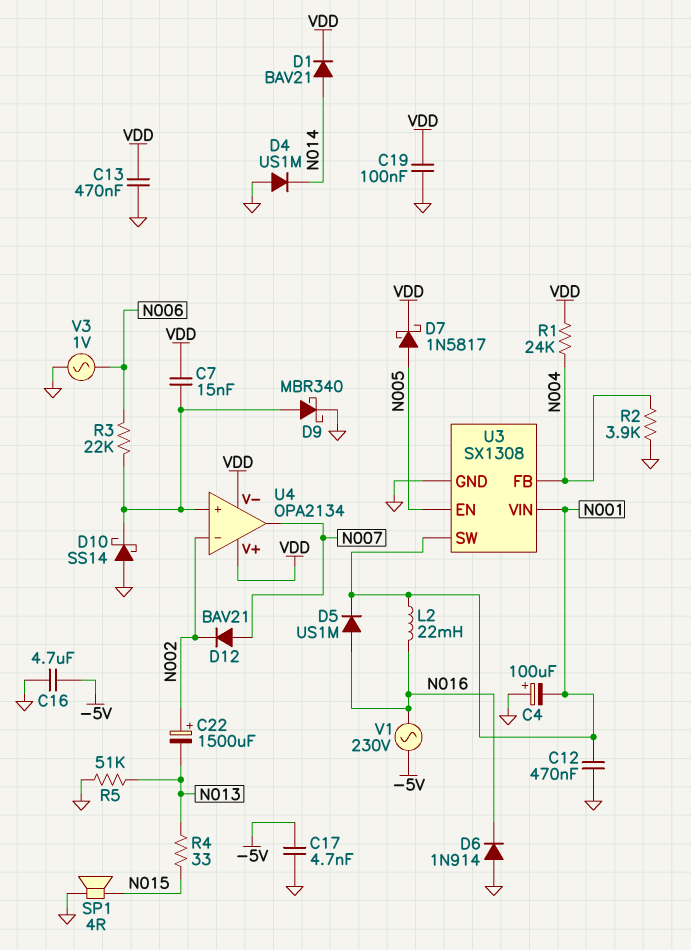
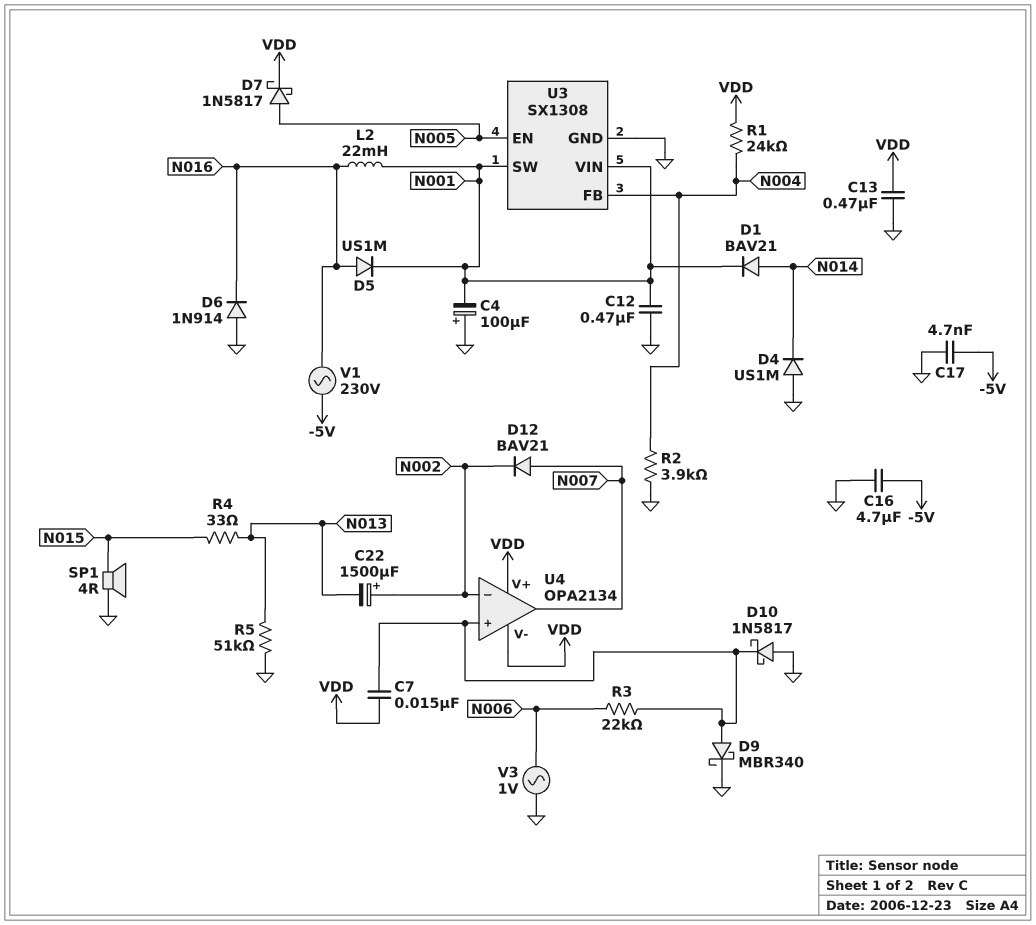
C19: 100nF (GND, VDD) -> none
D1: diode BAV21 (A N014, K VDD) -> diode BAV21 (A N014, K N001)
D10: schottky SS14 (A GND, K U4/in+) -> schottky 1N5817 (A GND, K U4/in+)

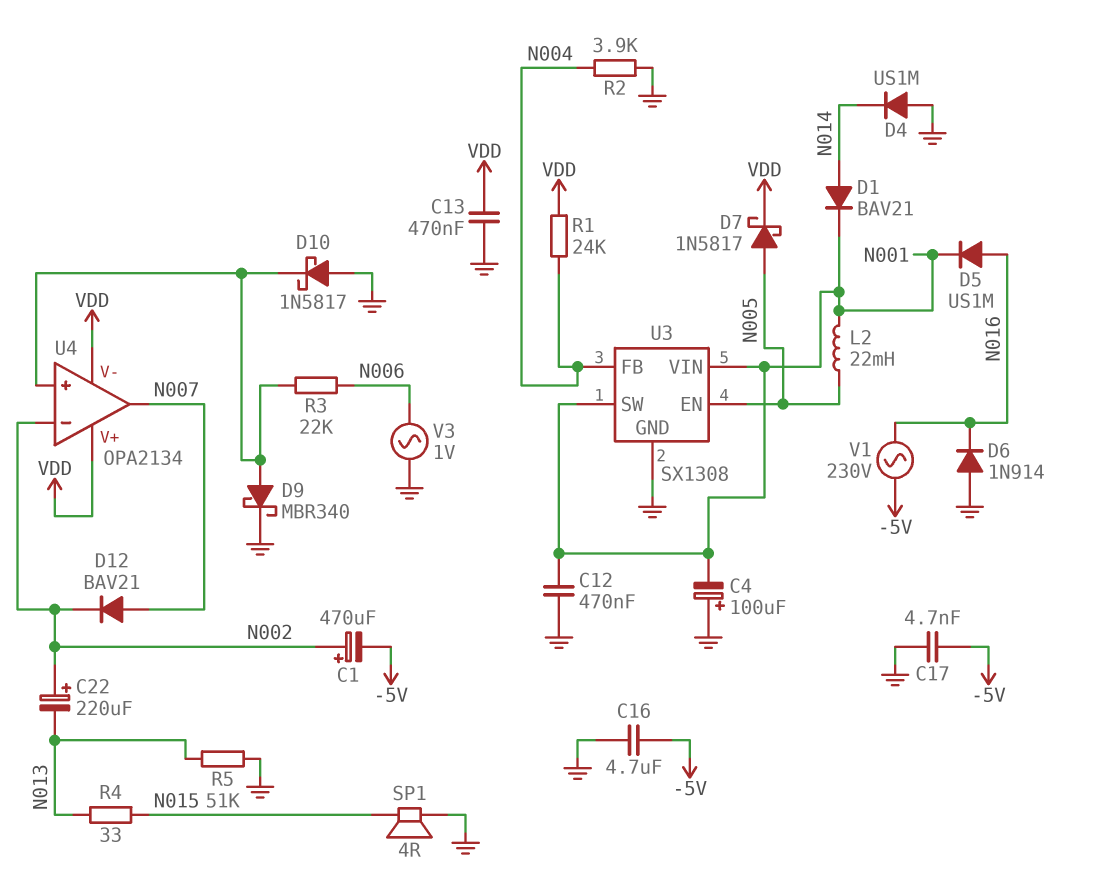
C1: none -> 470uF (plus N002, minus -5V)
C7: 15nF (U4/in+, VDD) -> none
C22: 1500uF (plus N002, minus N013) -> 220uF (plus N002, minus N013)
L2: 22mH (N001, N016) -> 22mH (N001, N005)

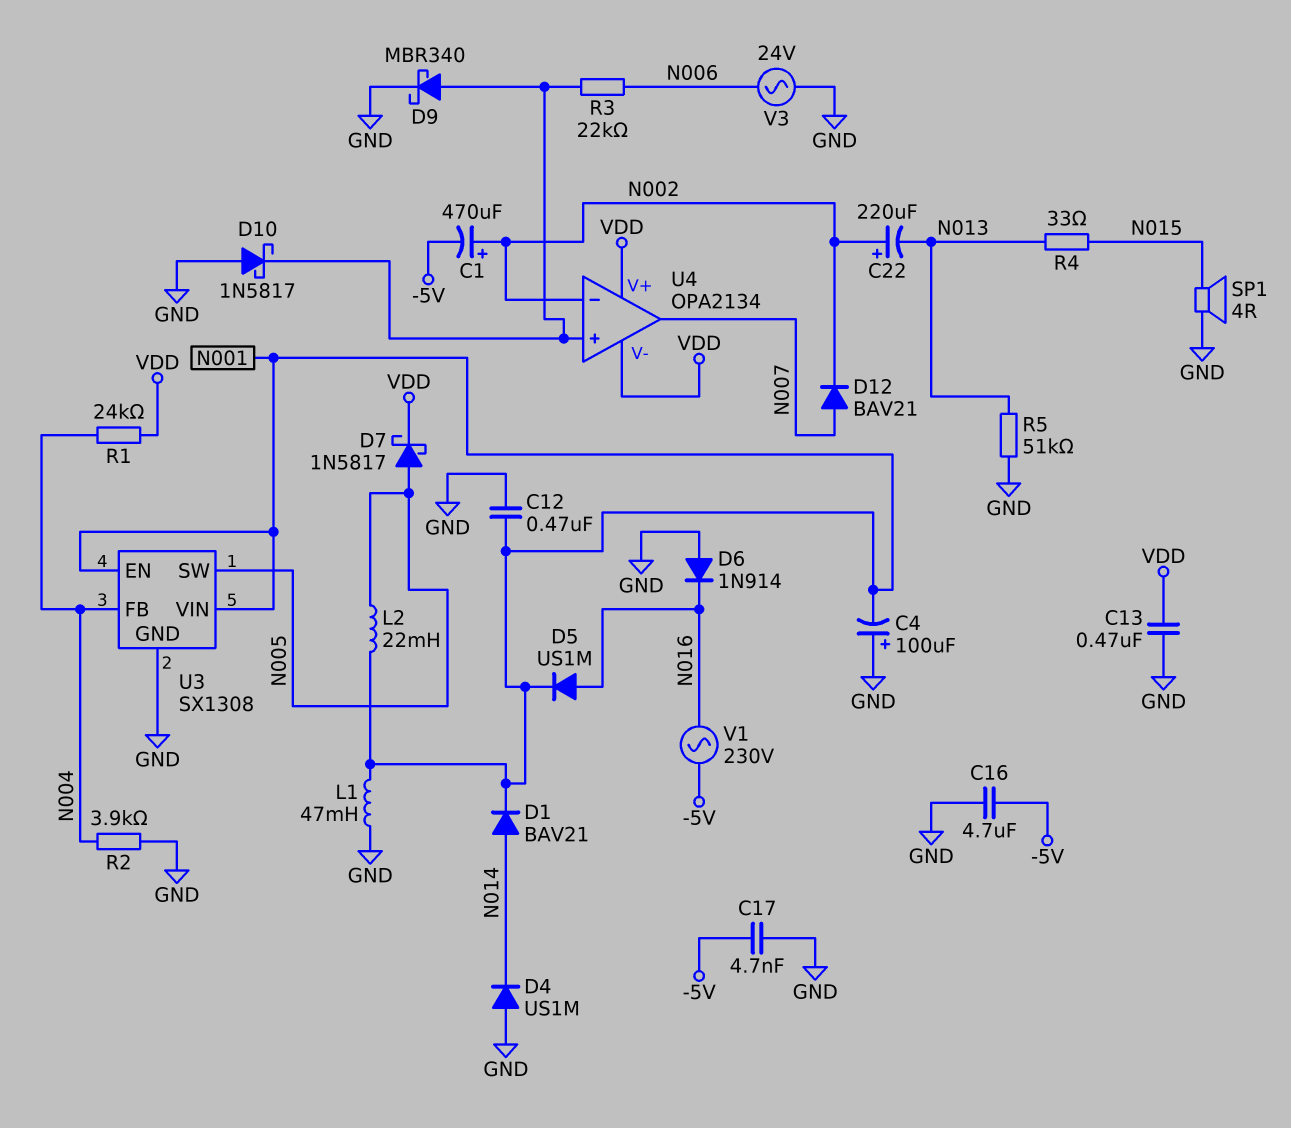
L1: none -> 47mH (GND, N001)
U3 pin EN: N005 -> N001
U3 pin SW: N001 -> N005
V3: AC 1V (GND, N006) -> AC 24V (GND, N006)

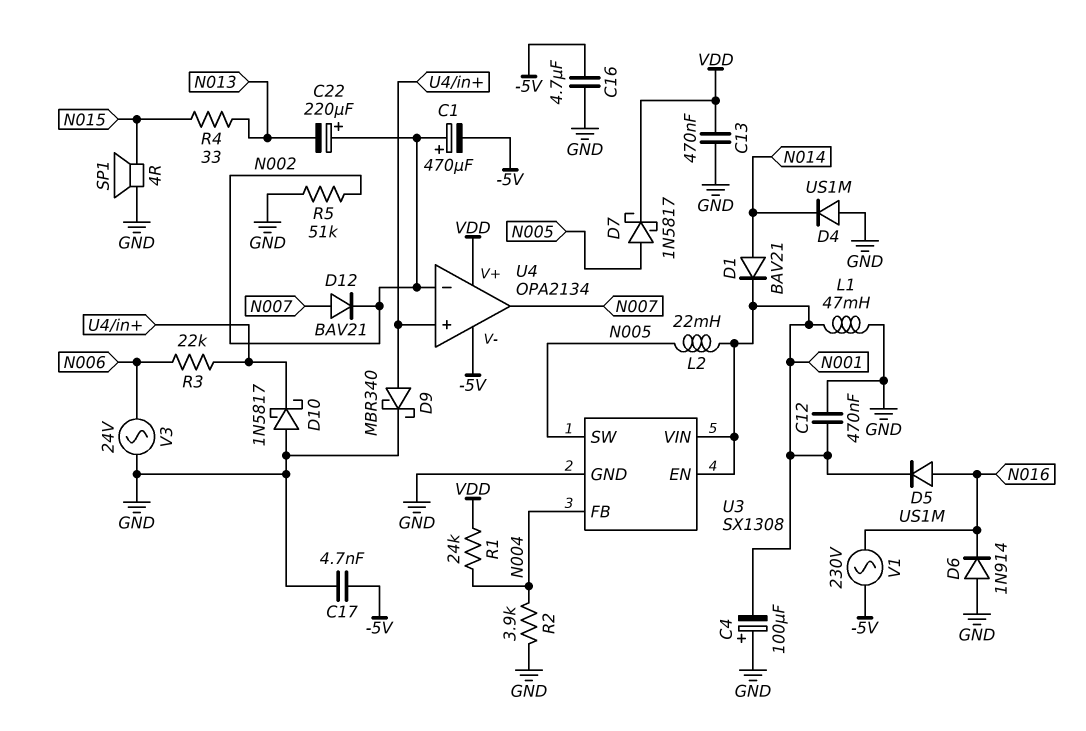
R5: 51k (GND, N013) -> 51k (GND, N002)
U4 pin V-: VDD -> -5V

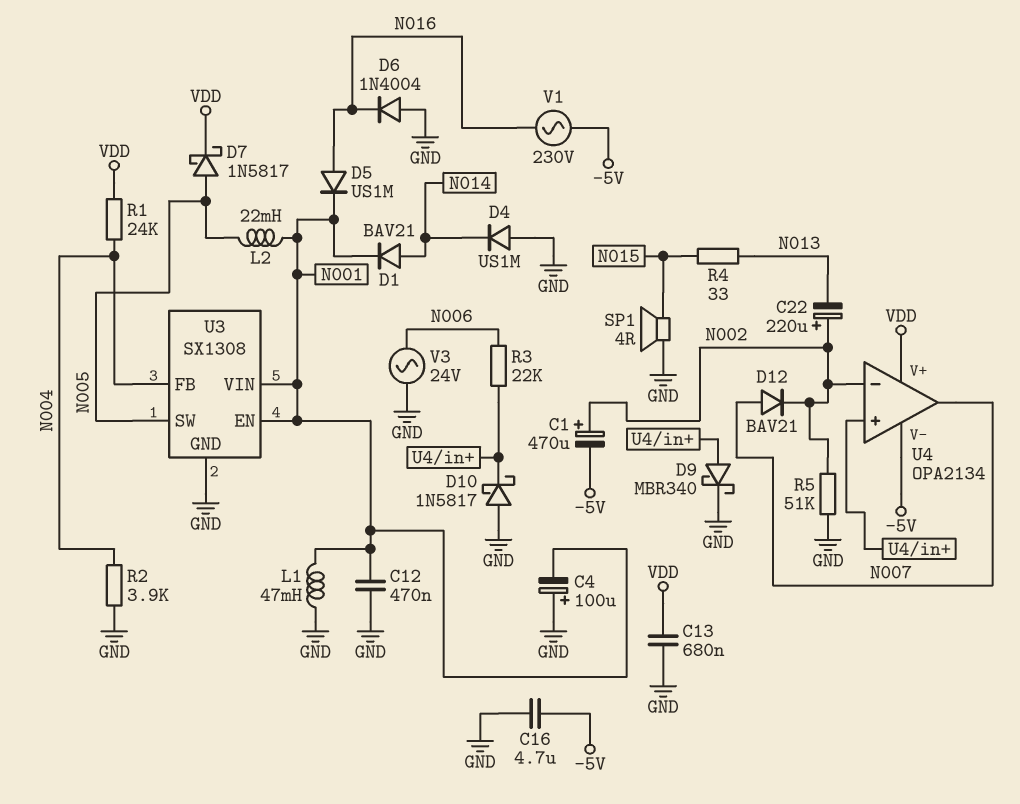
C13: 470nF (GND, VDD) -> 680nF (GND, VDD)
C17: 4.7nF (-5V, GND) -> none
D6: diode 1N914 (A GND, K N016) -> diode 1N4004 (A GND, K N016)

